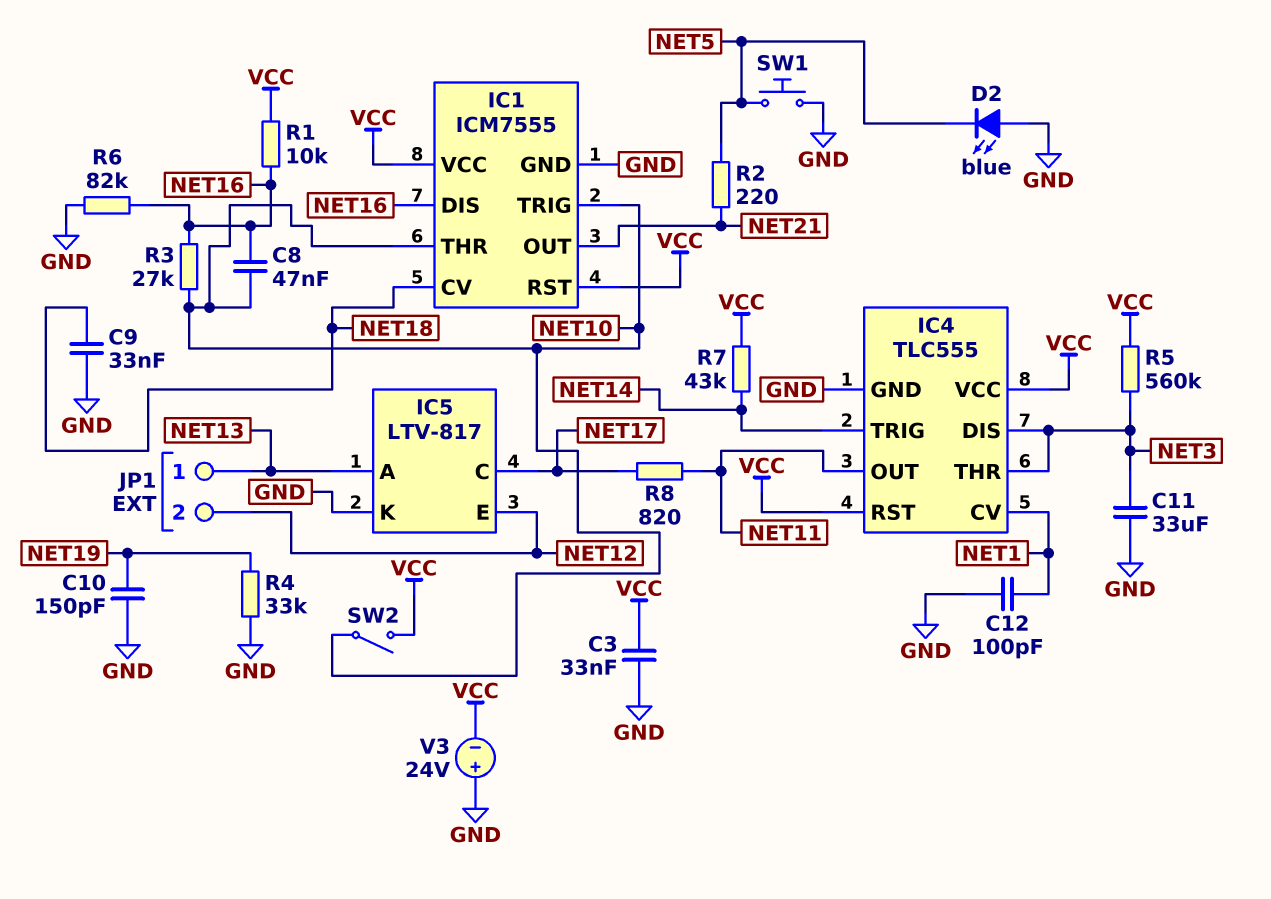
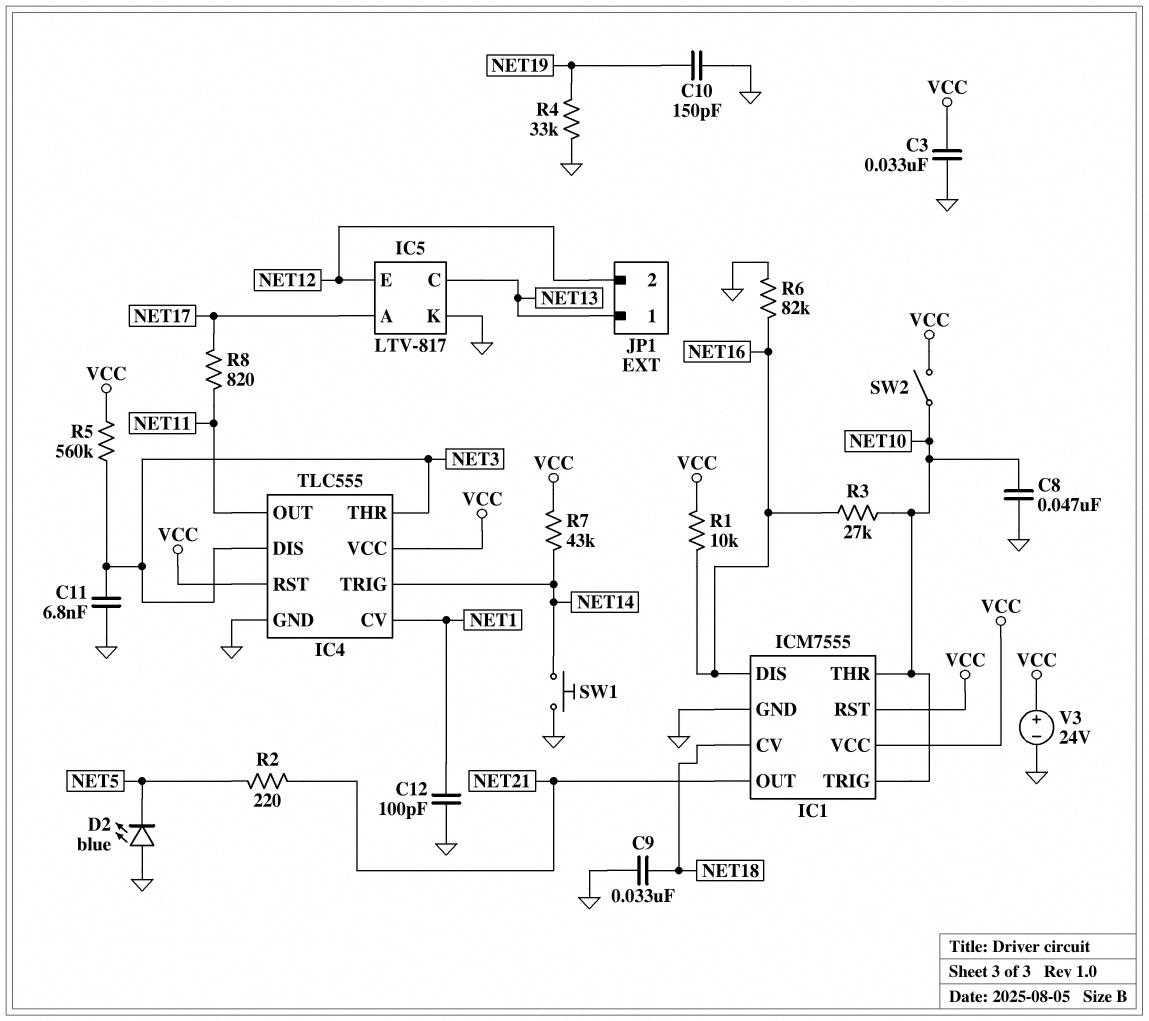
C8: 47nF (NET10, NET16) -> 47nF (GND, NET10)
C11: 33uF (GND, NET3) -> 6.8nF (GND, NET3)
IC5 pin A: NET13 -> NET17
IC5 pin C: NET17 -> NET13
SW1: button (GND, NET5) -> button (GND, NET14)
V3: 24V (plus GND, minus VCC) -> 24V (plus VCC, minus GND)

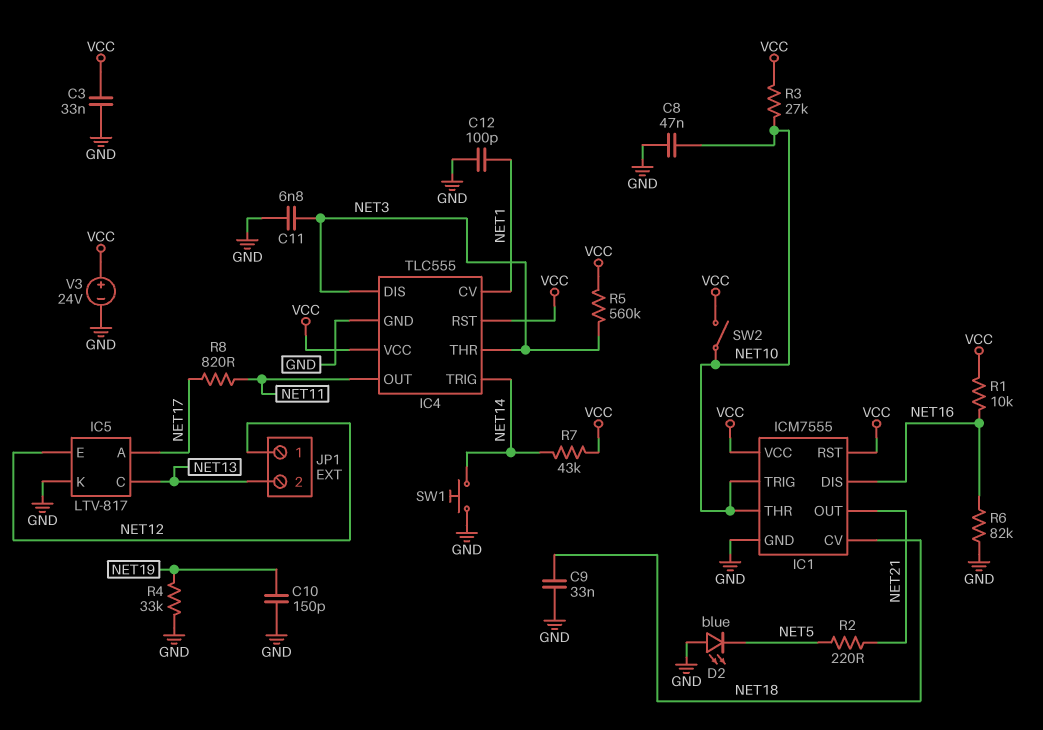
JP1 pin 1: NET13 -> NET12
JP1 pin 2: NET12 -> NET13
R3: 27k (NET10, NET16) -> 27k (NET10, VCC)

